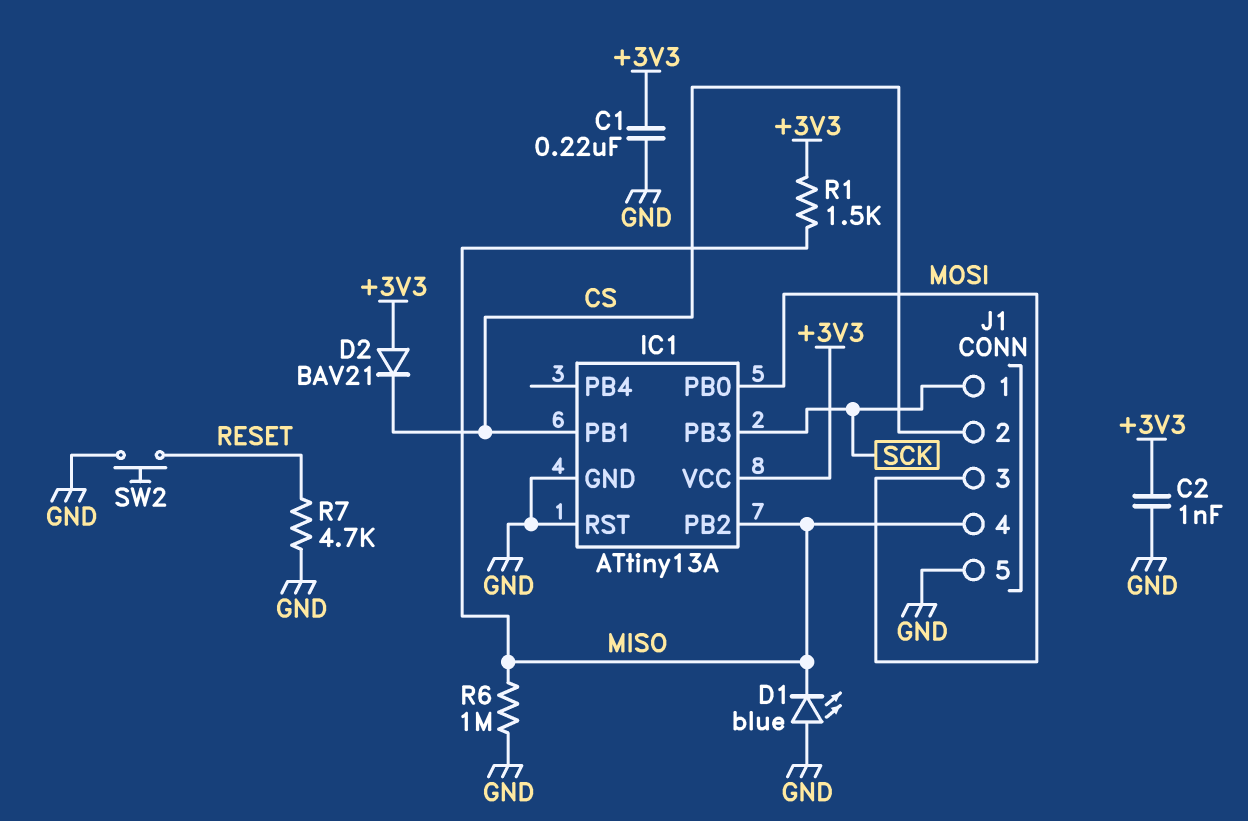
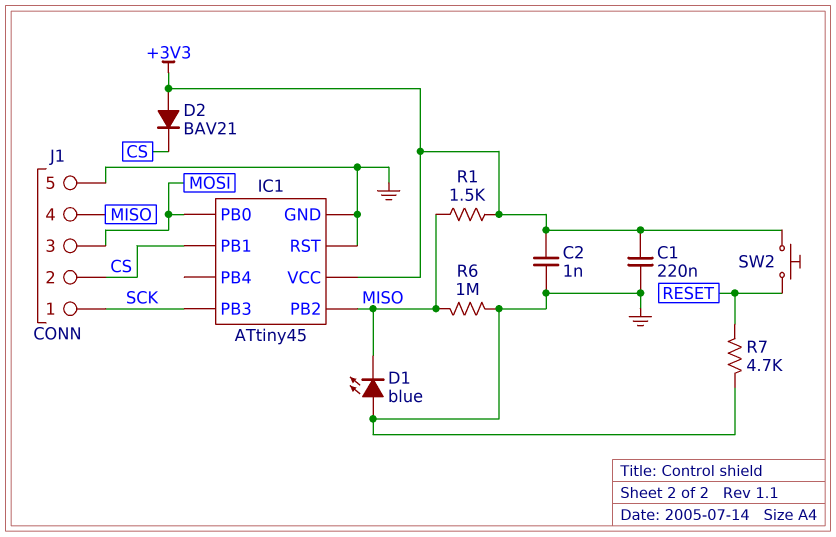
IC1: ATtiny13A -> ATtiny45
SW2: button (GND, RESET) -> button (+3V3, RESET)

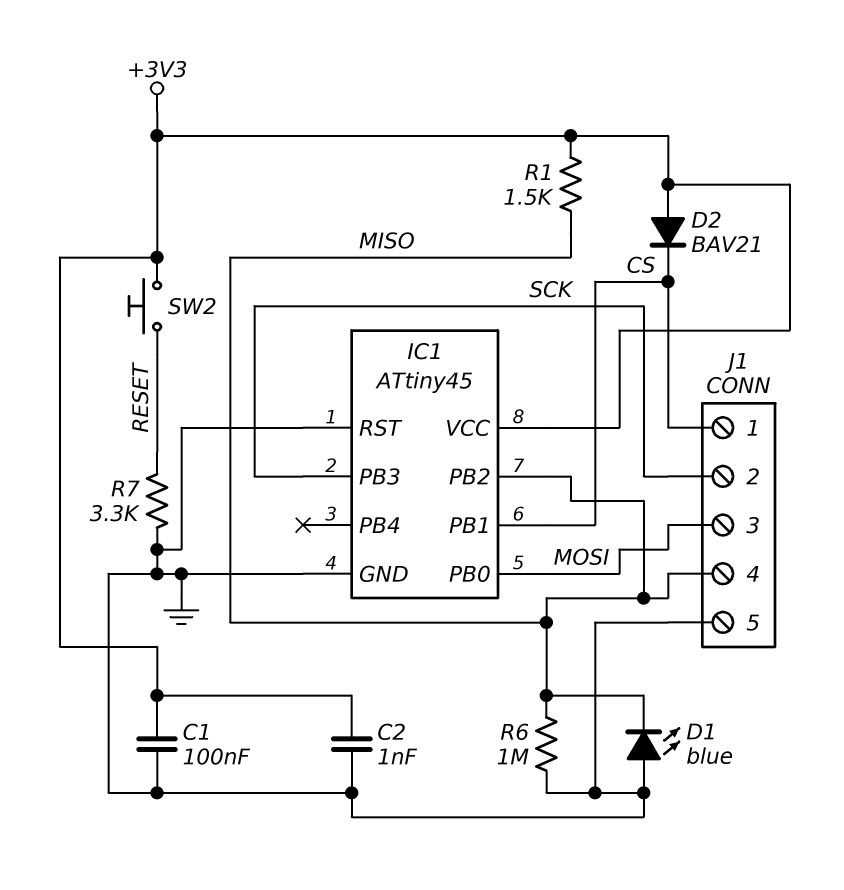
C1: 220nF (+3V3, GND) -> 100nF (+3V3, GND)
J1 pin 1: SCK -> CS
J1 pin 2: CS -> SCK
R7: 4.7k (GND, RESET) -> 3.3k (GND, RESET)

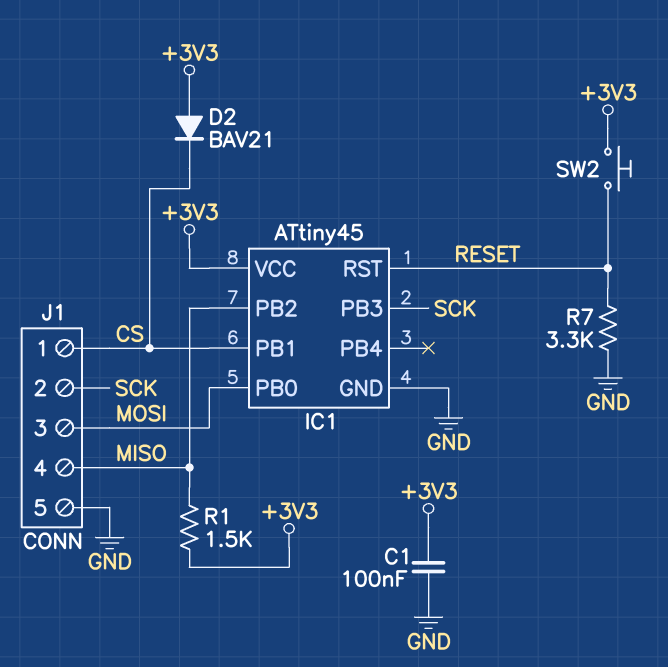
C2: 1nF (+3V3, GND) -> none
D1: LED blue (A GND, K MISO) -> none
IC1 pin RST: GND -> RESET
R6: 1M (GND, MISO) -> none

